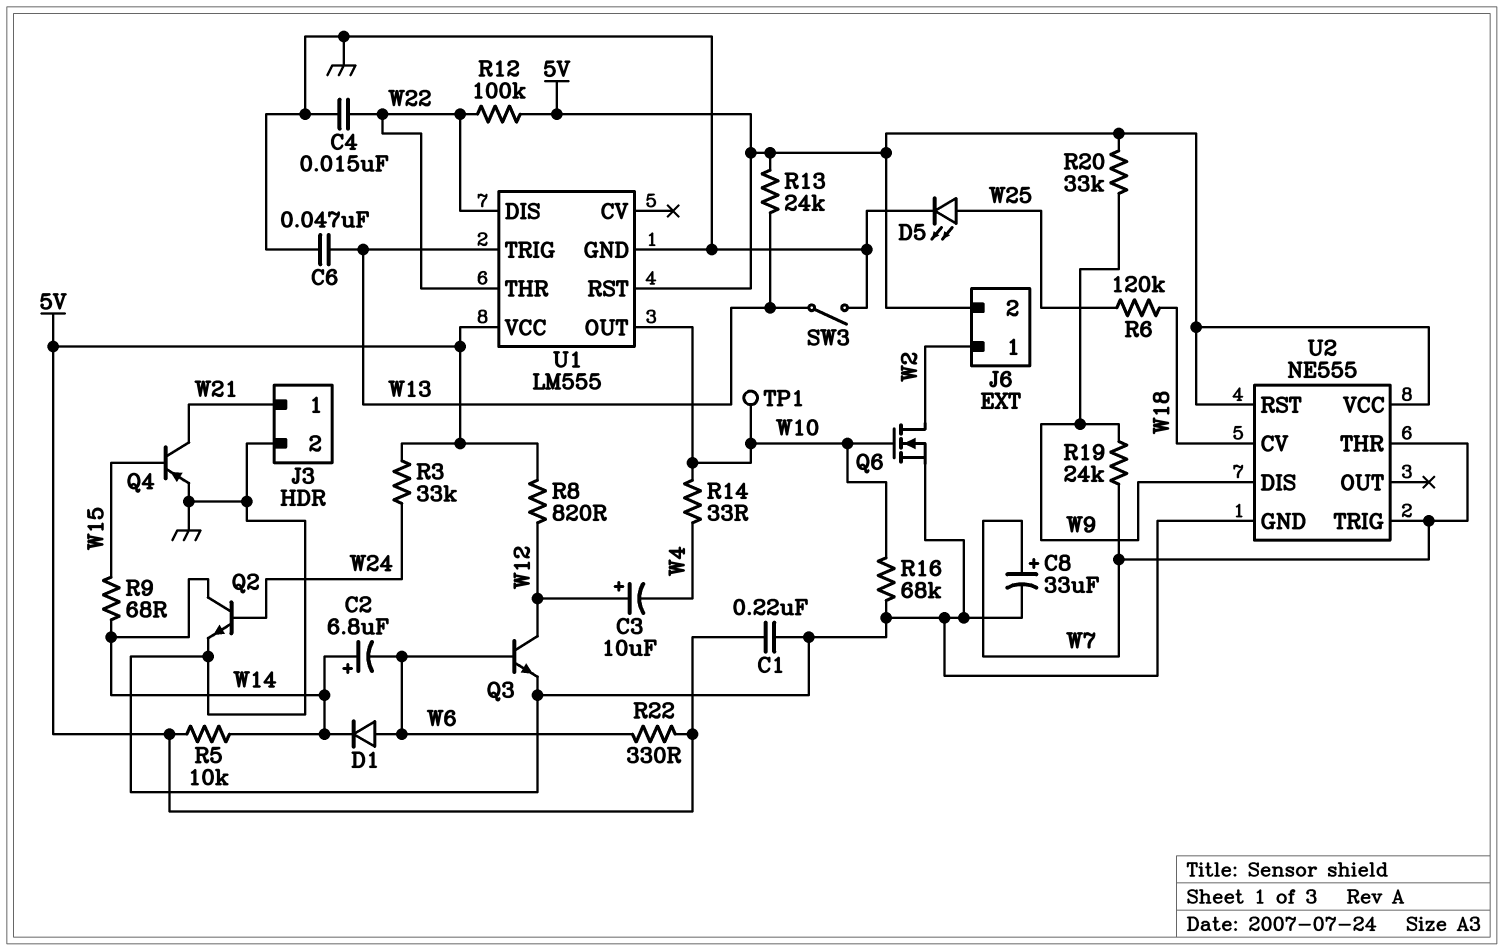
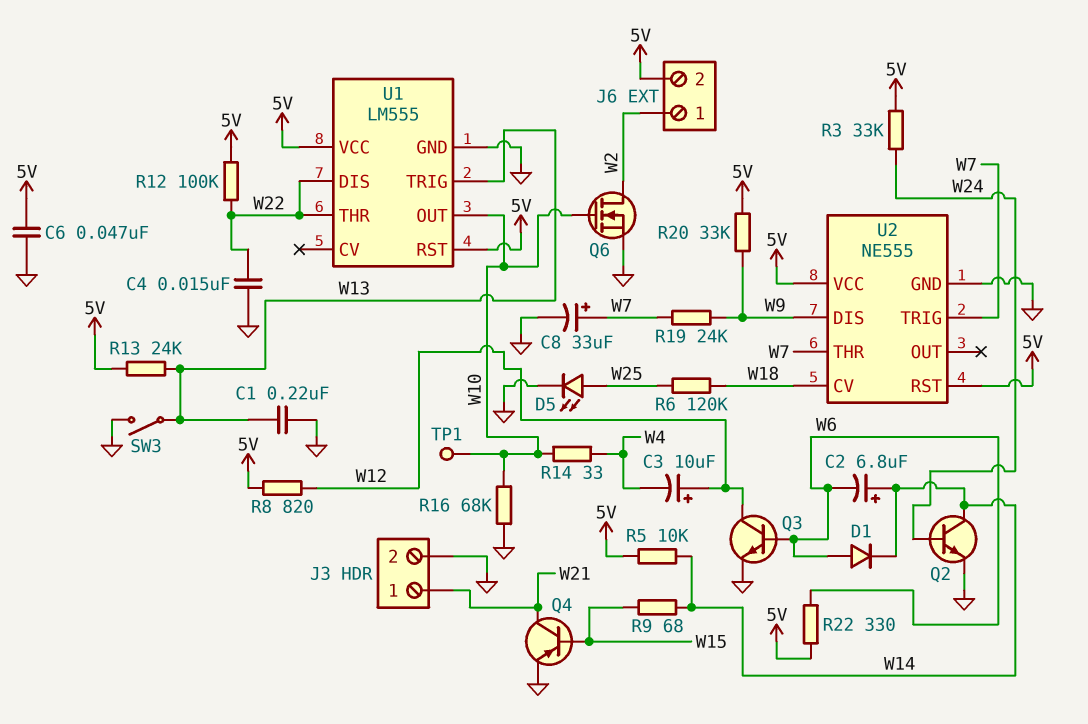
C1: 220nF (5V, GND) -> 220nF (GND, W13)
C6: 47nF (GND, W13) -> 47nF (5V, GND)

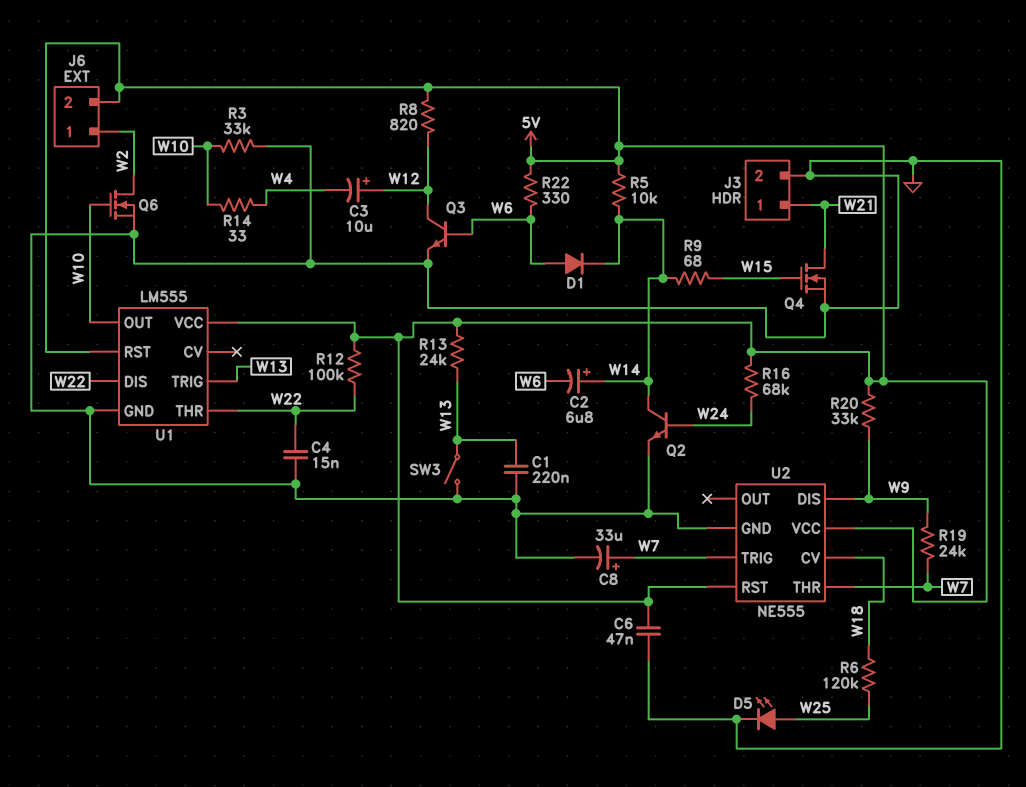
Q4: PNP (B W15, C W21, E GND) -> NMOS (G W15, D W21, S GND)
R3: 33k (5V, W24) -> 33k (GND, W10)
R16: 68k (GND, W10) -> 68k (5V, W24)
TP1: test point (W10) -> none

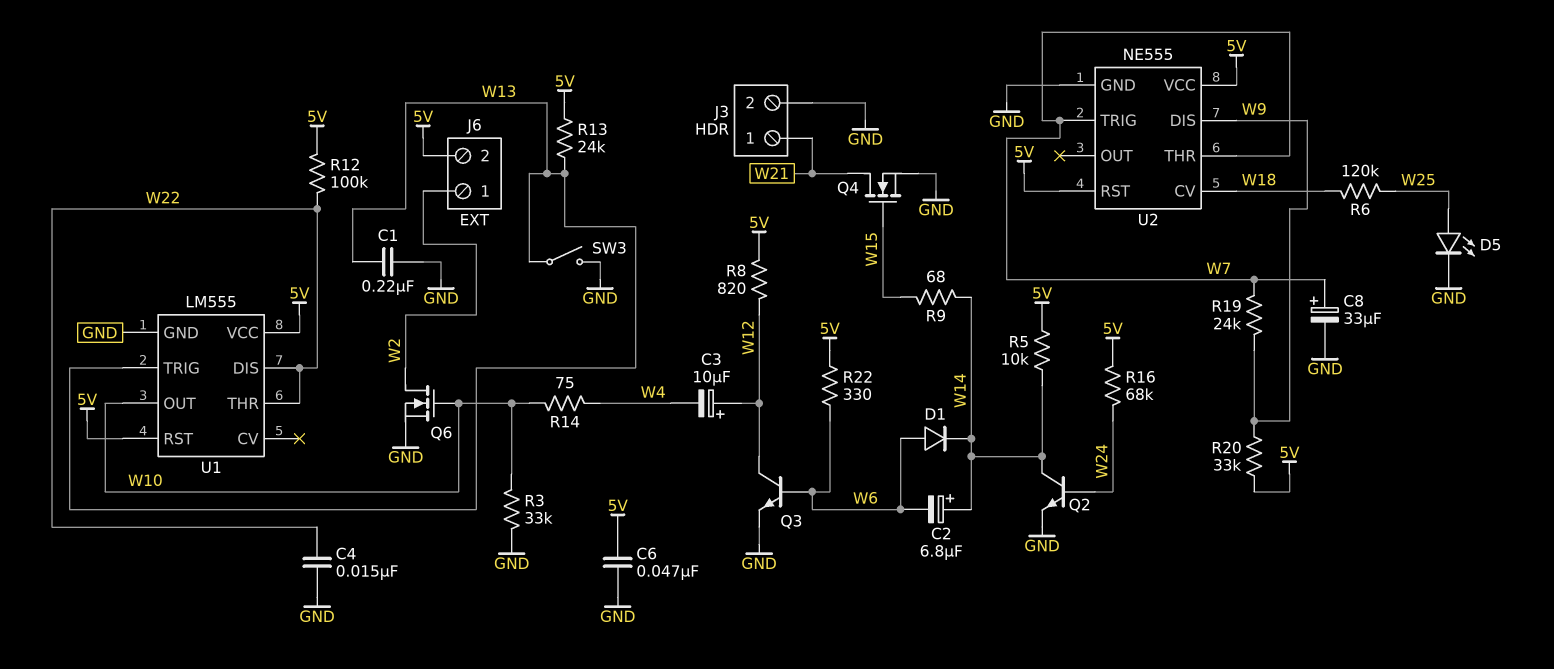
R14: 33 (W4, W10) -> 75 (W4, W10)

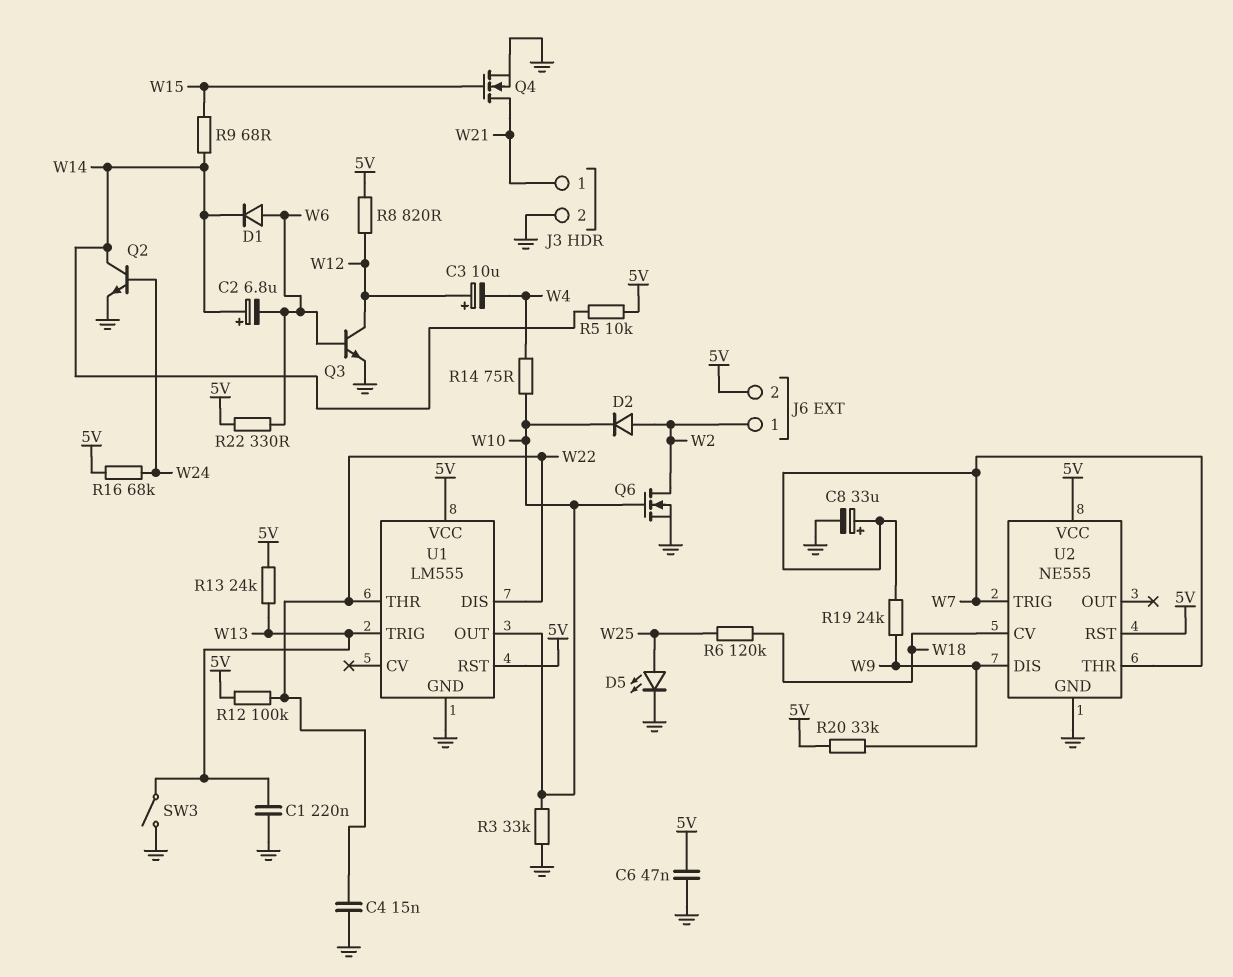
D2: none -> diode (A W2, K W10)

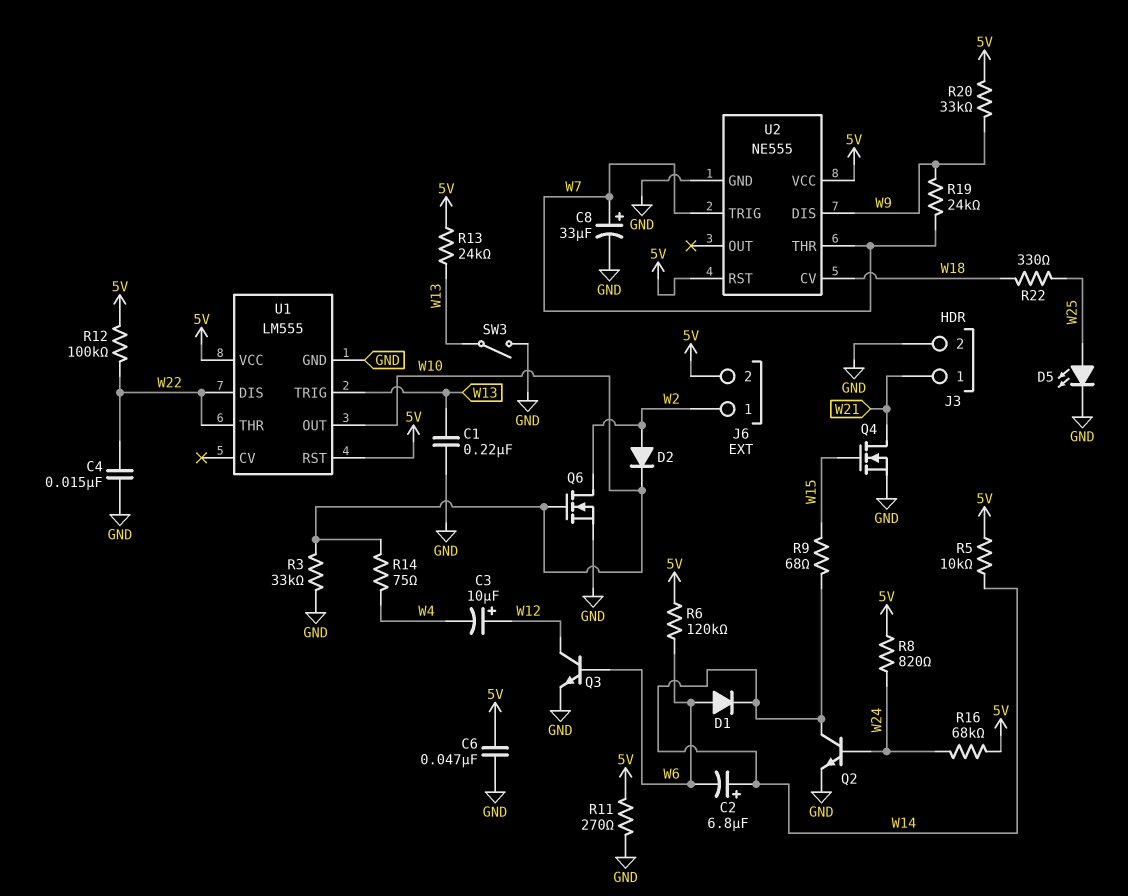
R6: 120k (W18, W25) -> 120k (5V, W6)
R8: 820 (5V, W12) -> 820 (5V, W24)
R11: none -> 270 (5V, GND)
R22: 330 (5V, W6) -> 330 (W18, W25)

